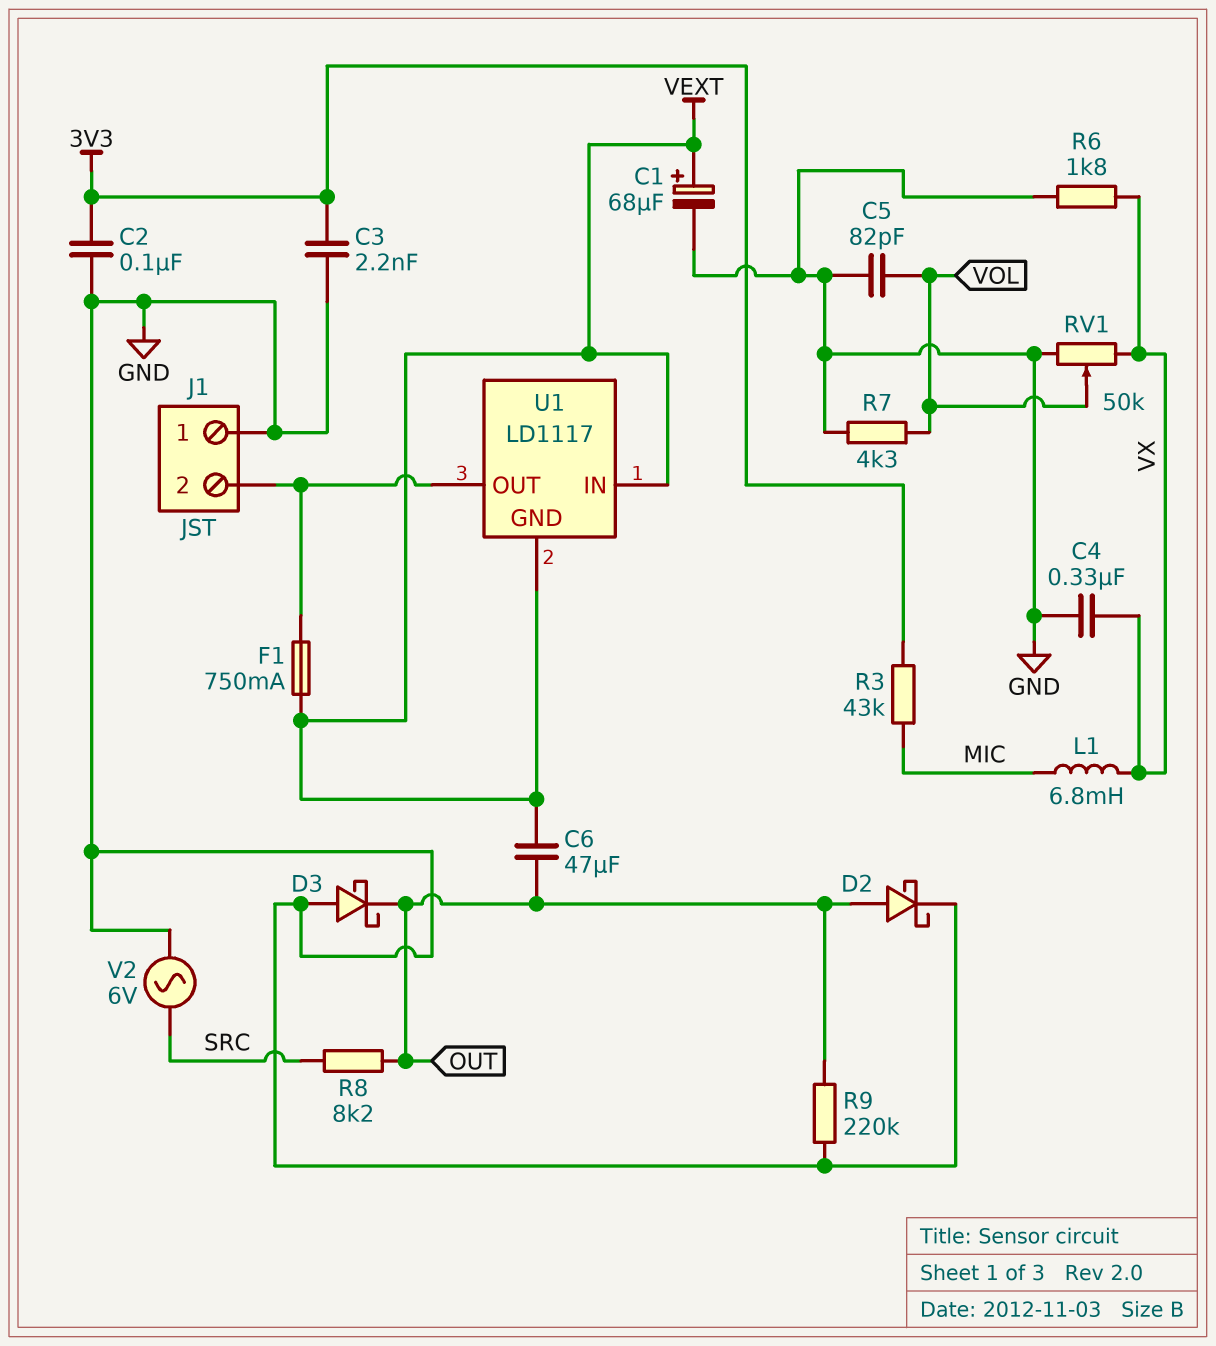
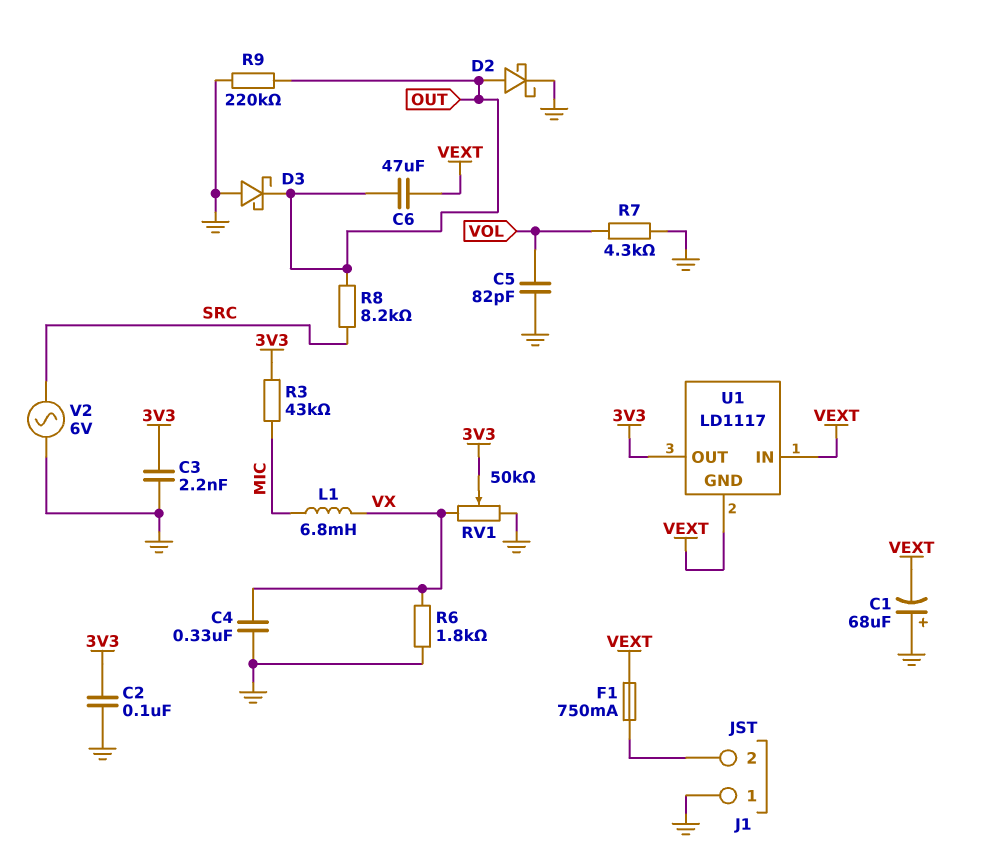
C1: 68uF (plus VEXT, minus GND) -> 68uF (plus GND, minus VEXT)
RV1: 50k (GND, VX, wiper VOL) -> 50k (GND, VX, wiper 3V3)
U1 pin OUT: J1/2 -> 3V3

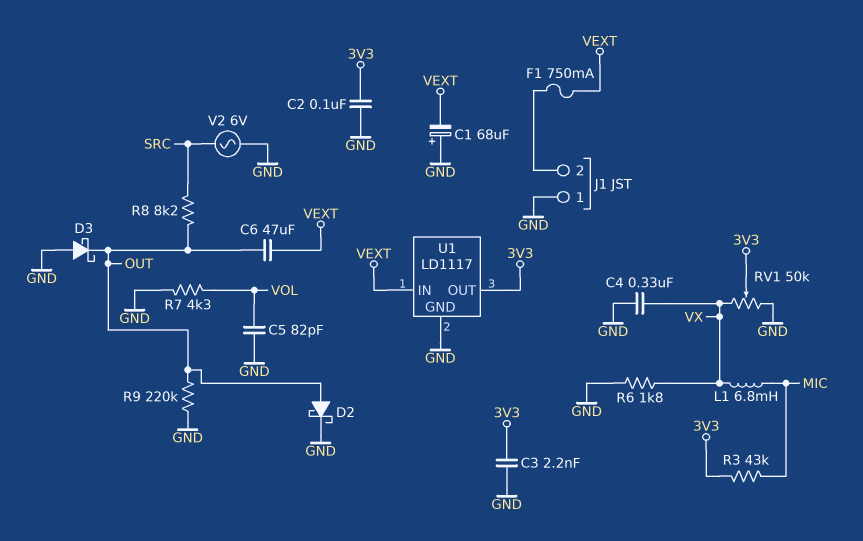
U1 pin GND: VEXT -> GND

